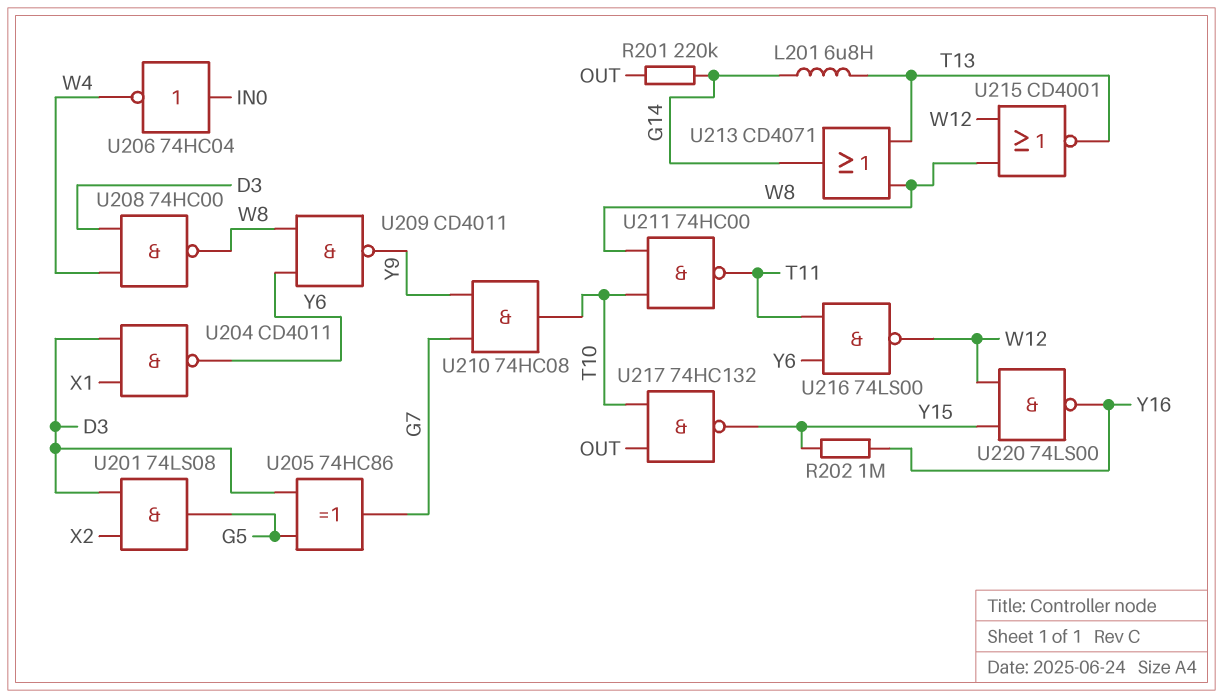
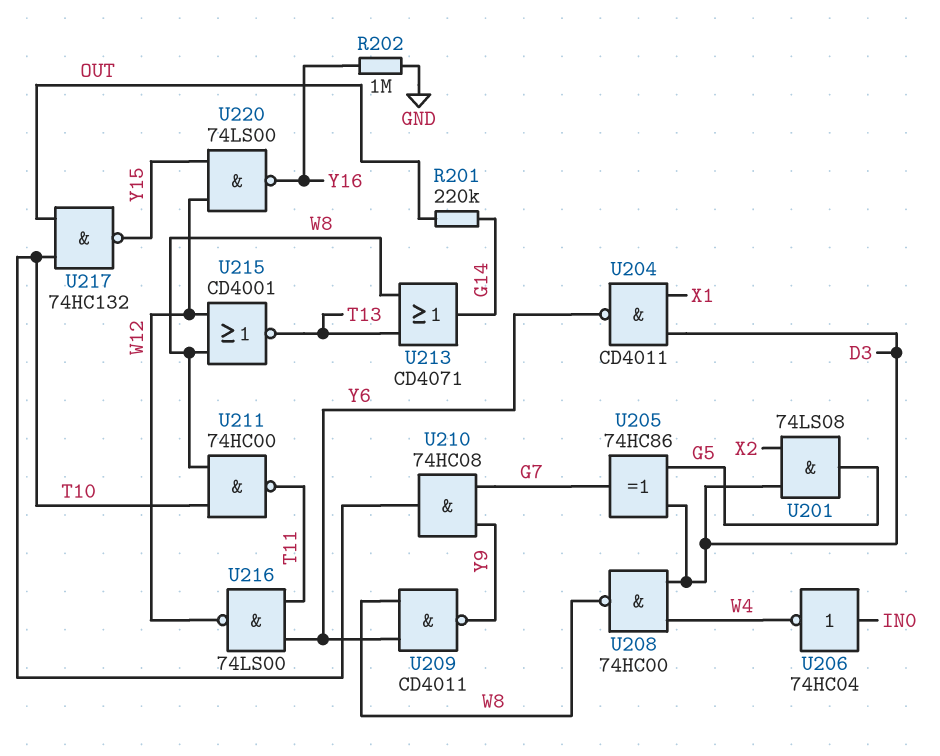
L201: 6.8uH (G14, T13) -> none
R202: 1M (Y15, Y16) -> 1M (GND, Y16)

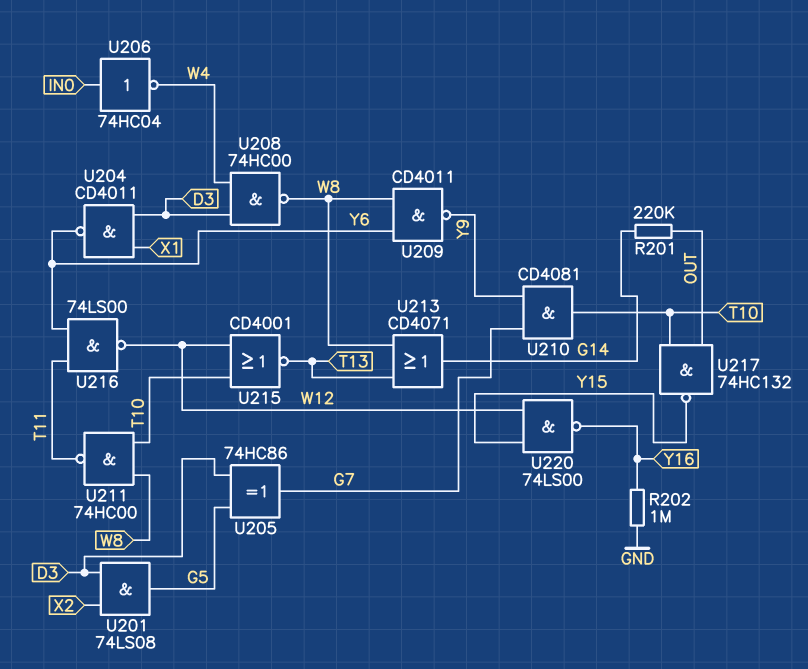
U210: AND 74HC08 (in G7, in Y9, out T10) -> AND CD4081 (in G7, in Y9, out T10)
U215: NOR CD4001 (in W8, in W12, out T13) -> NOR CD4001 (in T10, in W12, out T13)

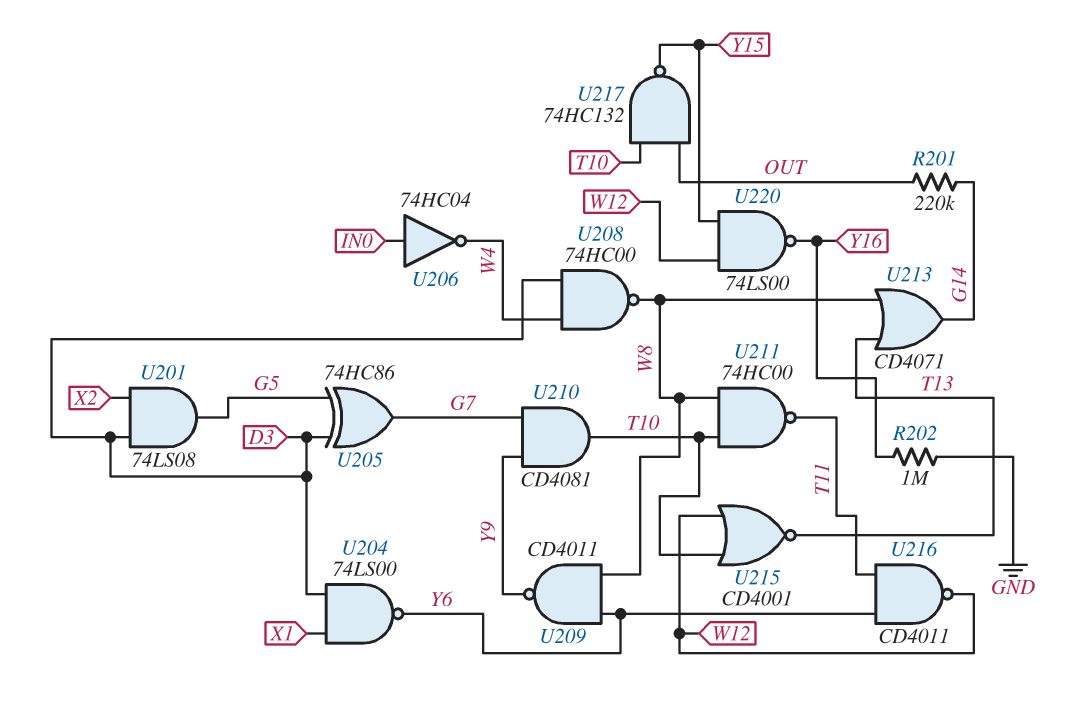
U204: NAND CD4011 (in D3, in X1, out Y6) -> NAND 74LS00 (in D3, in X1, out Y6)
U216: NAND 74LS00 (in T11, in Y6, out W12) -> NAND CD4011 (in T11, in Y6, out W12)

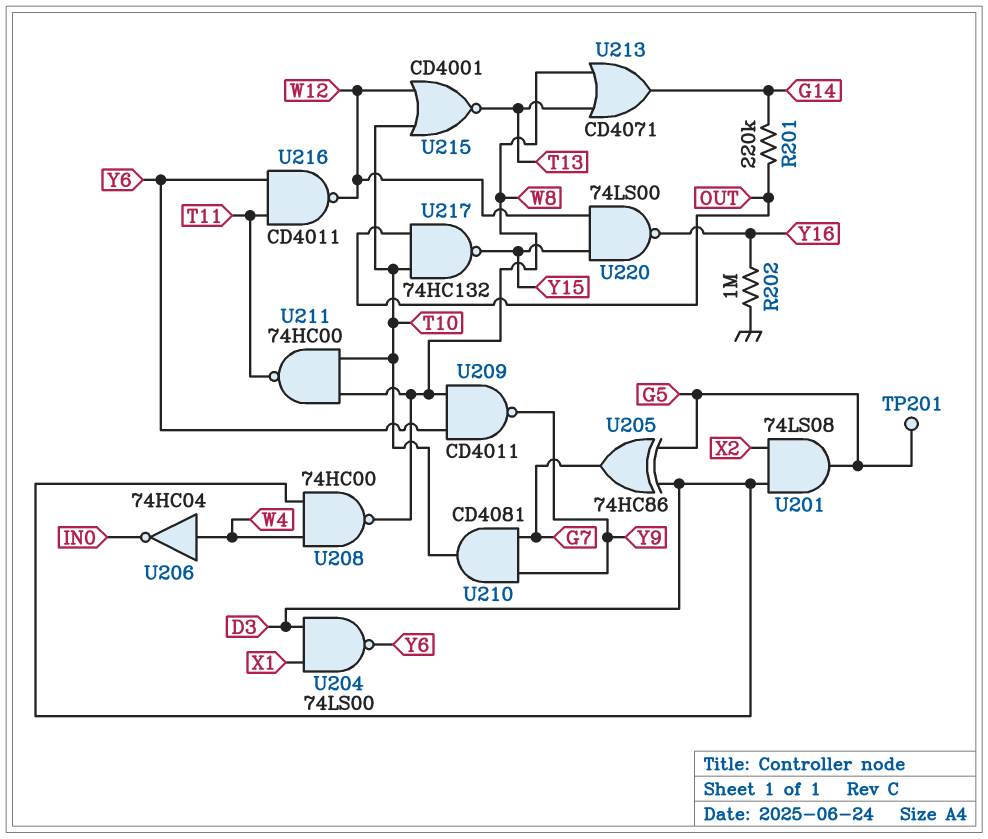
TP201: none -> test point (G5)
U206: NOT 74HC04 (in IN0, out W4) -> NOT 74HC04 (in W4, out IN0)

